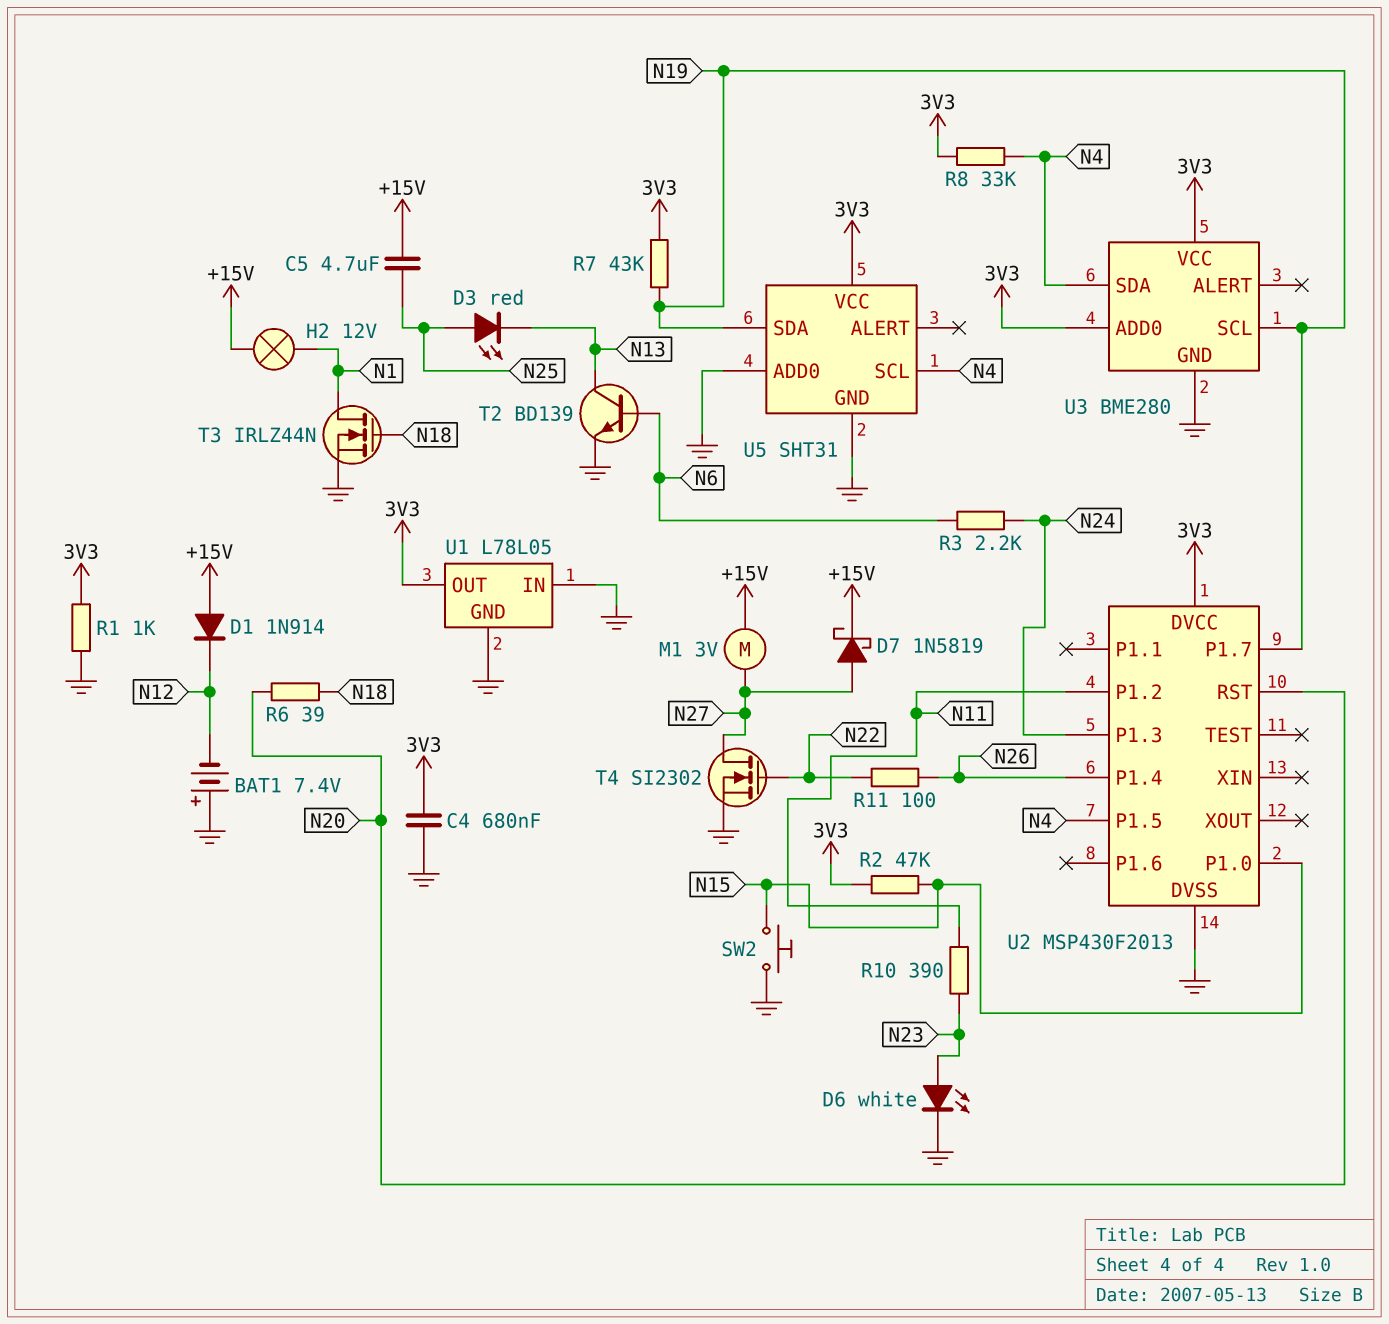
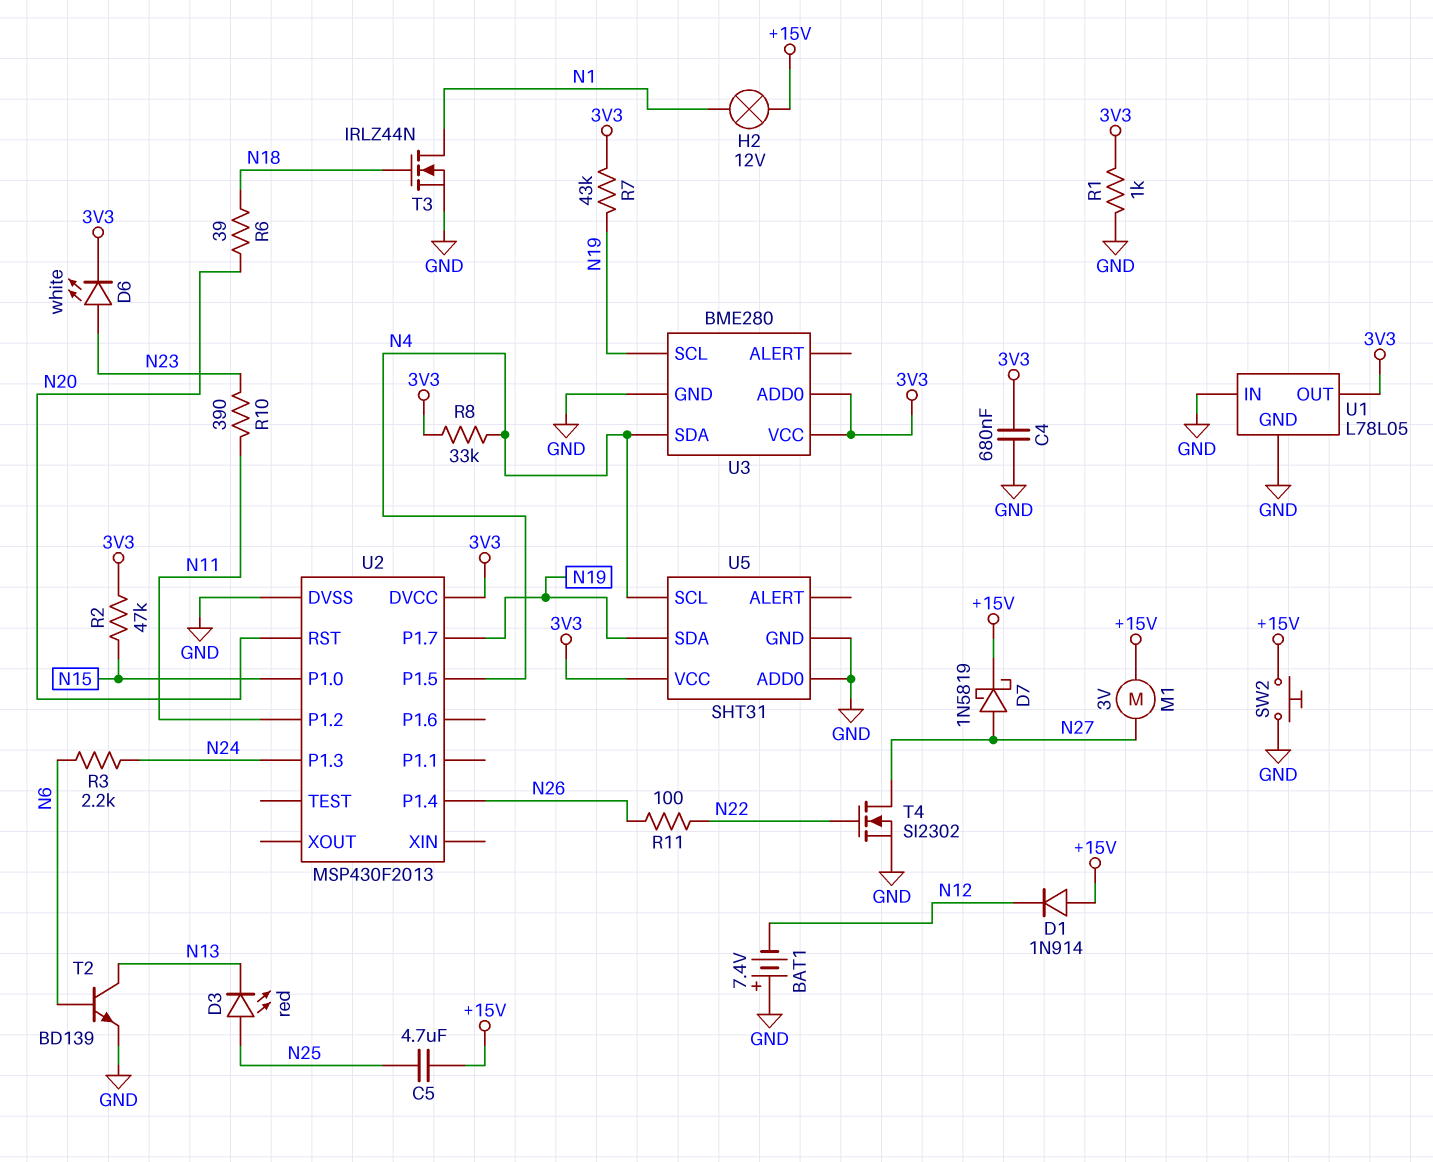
D6: LED white (A N23, K GND) -> LED white (A N23, K 3V3)
SW2: button (GND, N15) -> button (+15V, GND)

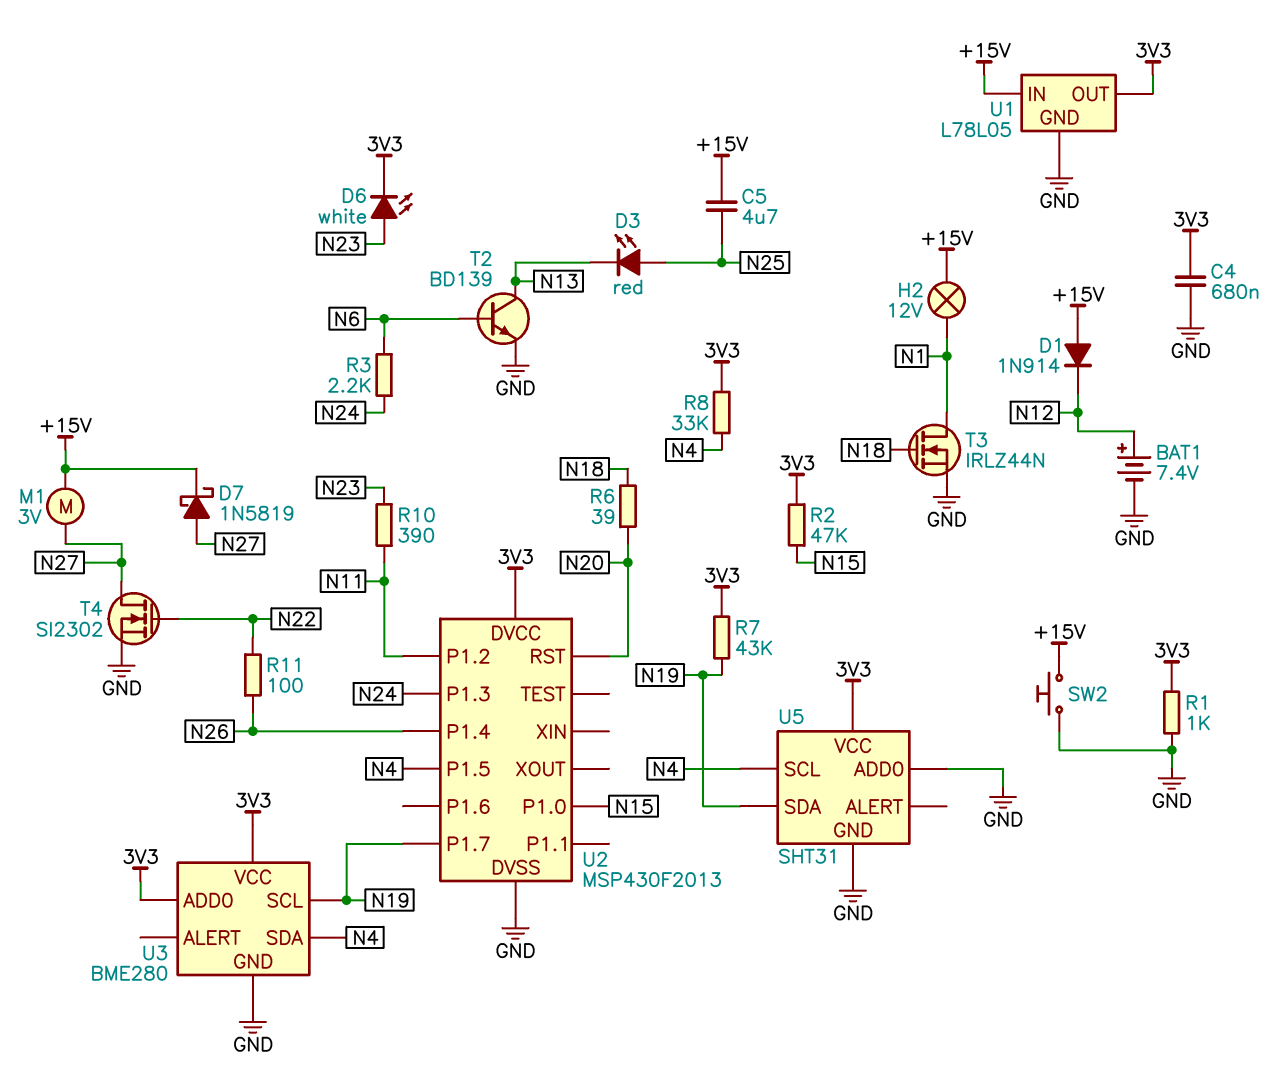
BAT1: 7.4V (plus GND, minus N12) -> 7.4V (plus N12, minus GND)
U1 pin IN: GND -> +15V

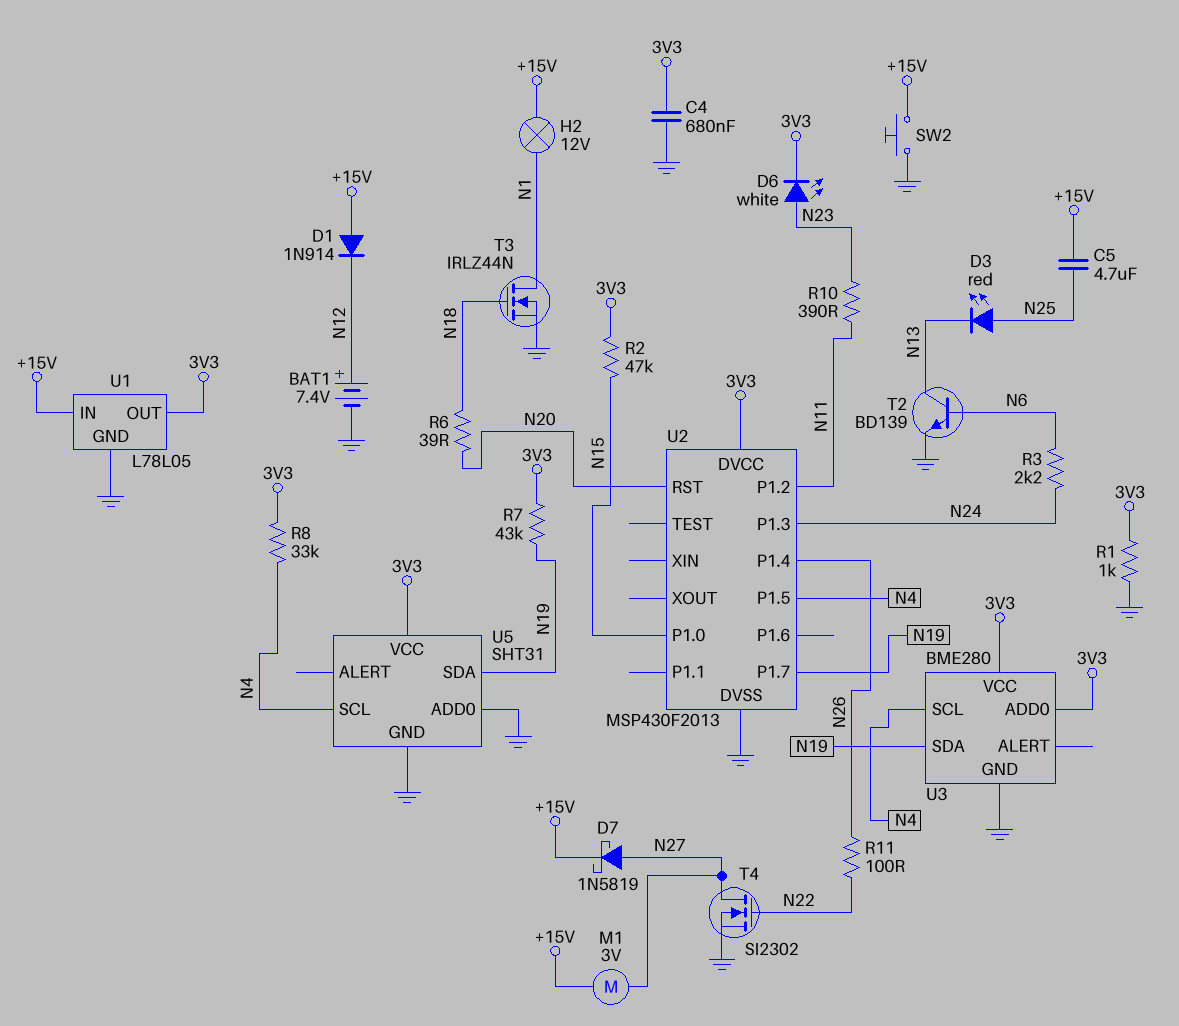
U3 pin SCL: N19 -> N4
U3 pin SDA: N4 -> N19

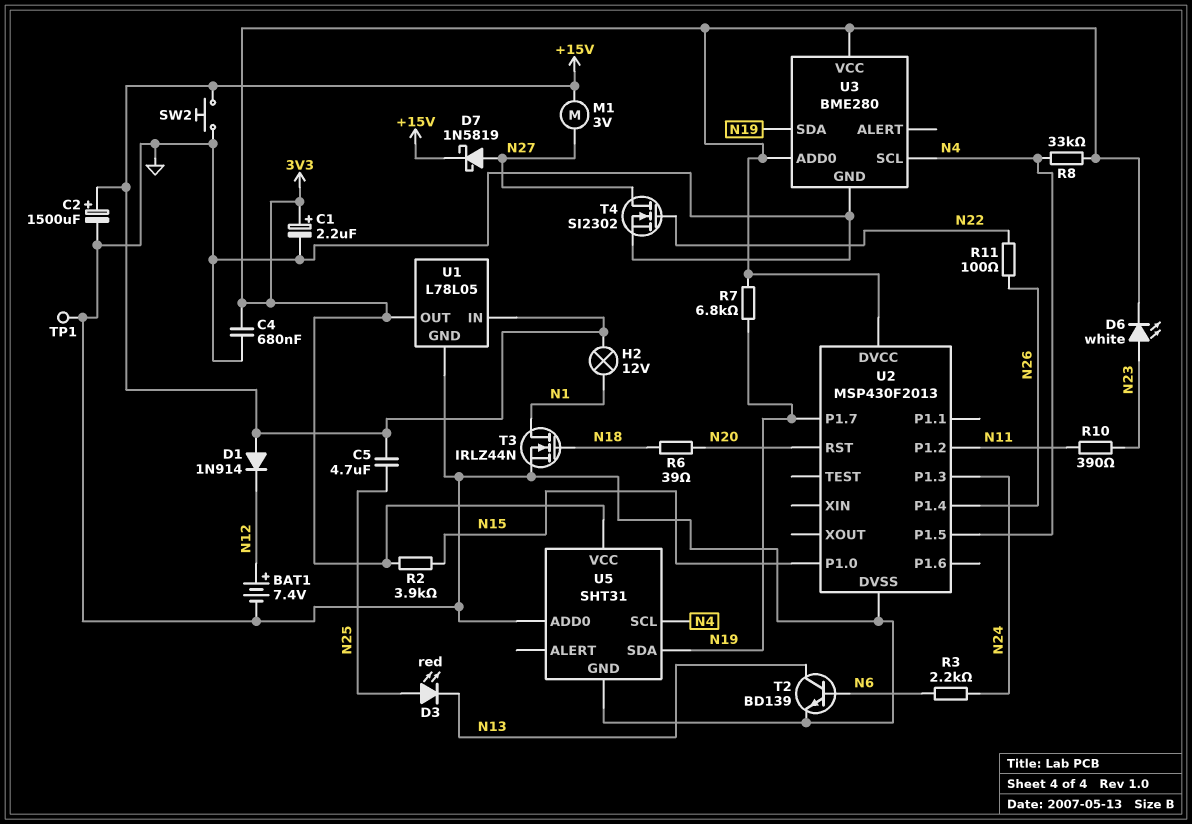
C1: none -> 2.2uF (plus 3V3, minus GND)
C2: none -> 1500uF (plus +15V, minus GND)
R1: 1k (3V3, GND) -> none
R2: 47k (3V3, N15) -> 3.9k (3V3, N15)
R7: 43k (3V3, N19) -> 6.8k (3V3, N19)
TP1: none -> test point (GND)

